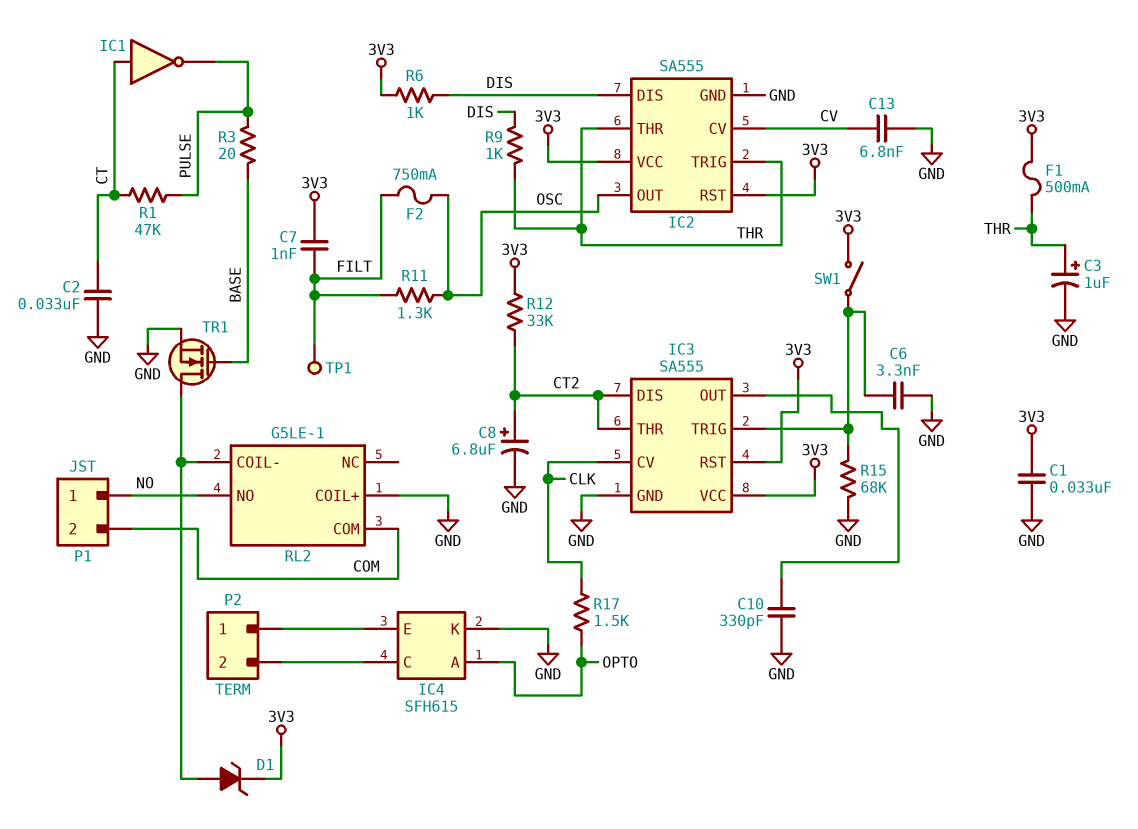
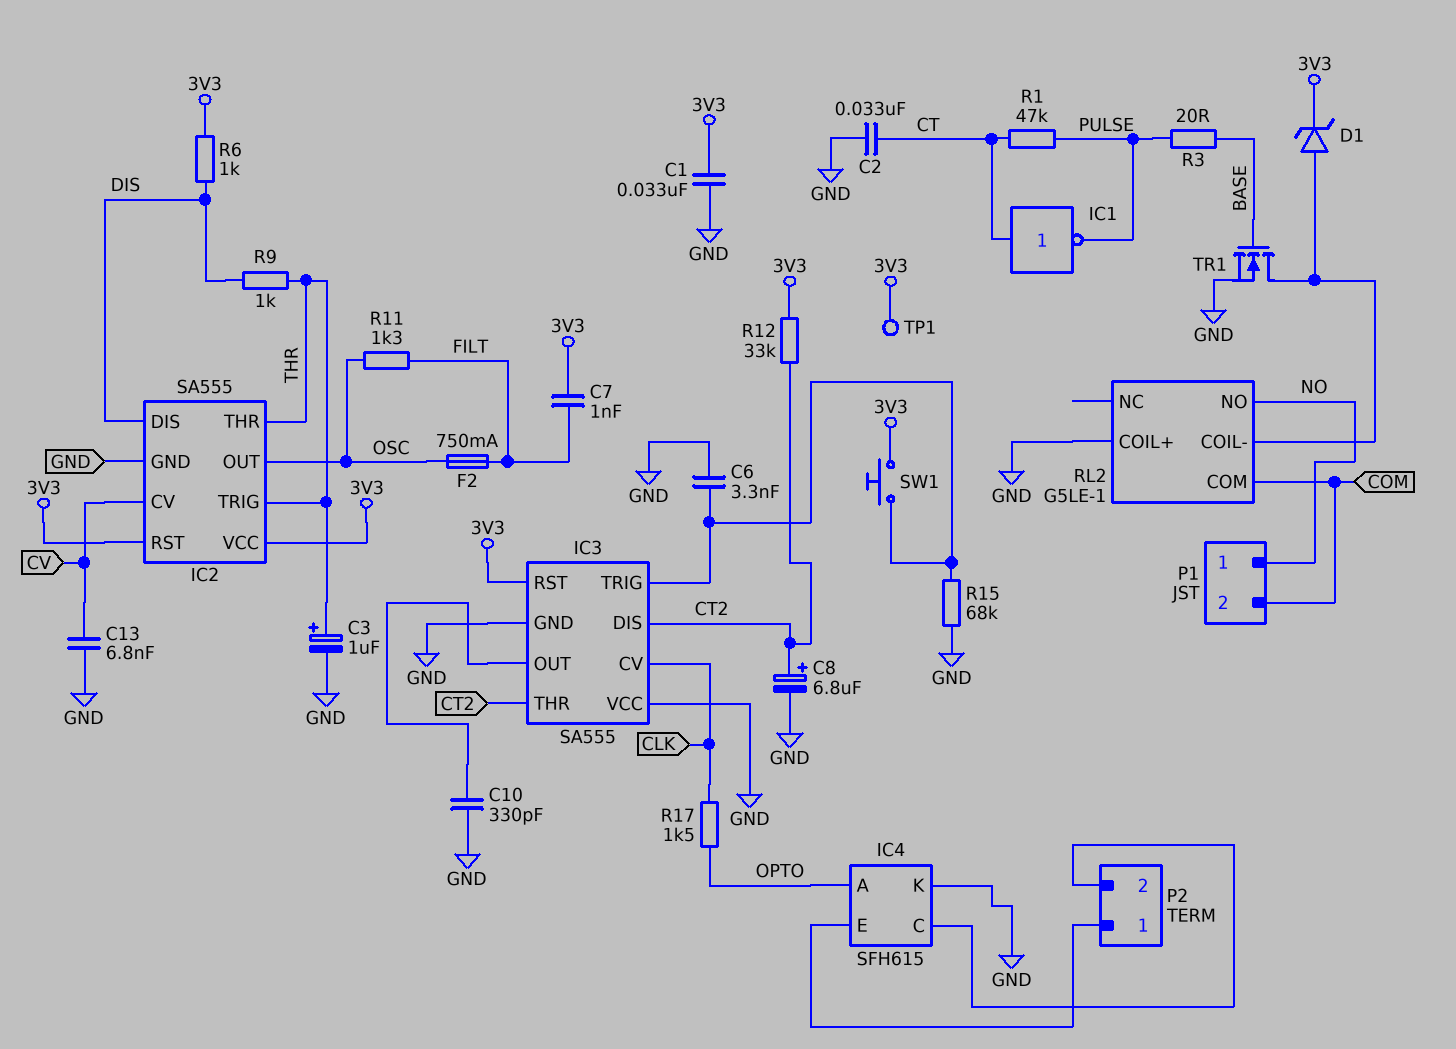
F1: 500mA (3V3, THR) -> none
IC3 pin VCC: 3V3 -> GND
SW1: switch (3V3, IC3/TRIG) -> button (3V3, IC3/TRIG)
TP1: test point (FILT) -> test point (3V3)

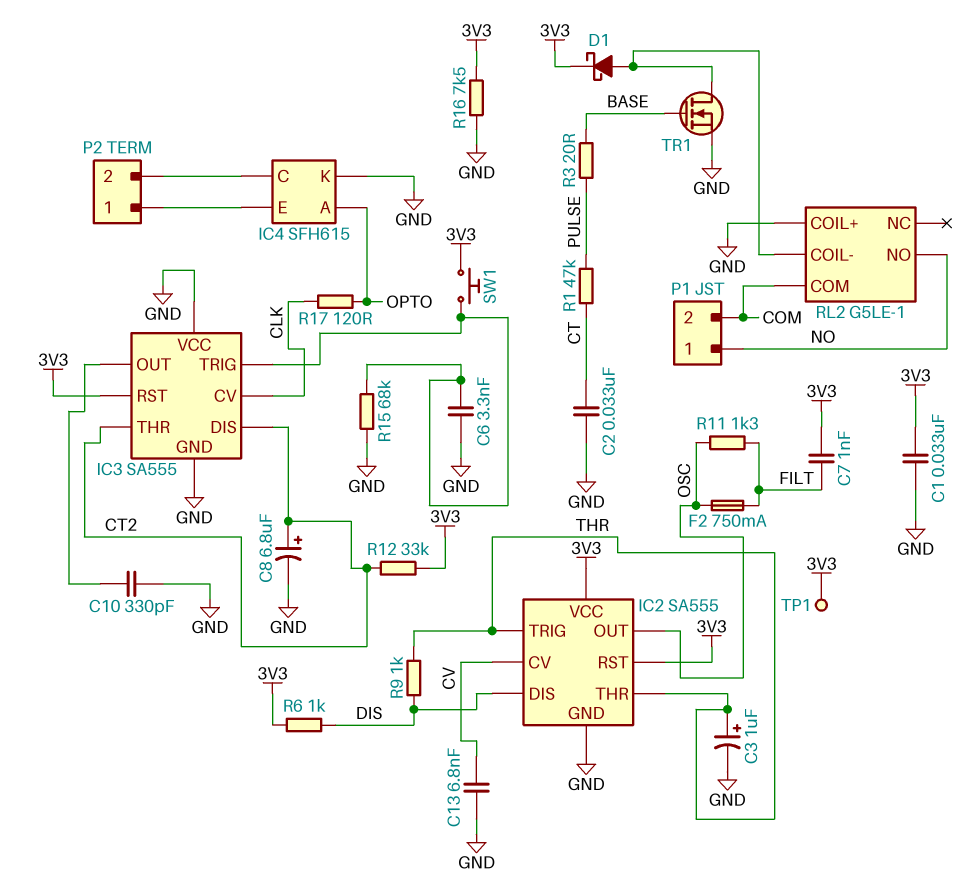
D1: zener (A RL2/COIL-, K 3V3) -> schottky (A RL2/COIL-, K 3V3)
IC1: NOT (in CT, out PULSE) -> none
R16: none -> 7.5k (3V3, GND)
R17: 1.5k (CLK, OPTO) -> 120 (CLK, OPTO)

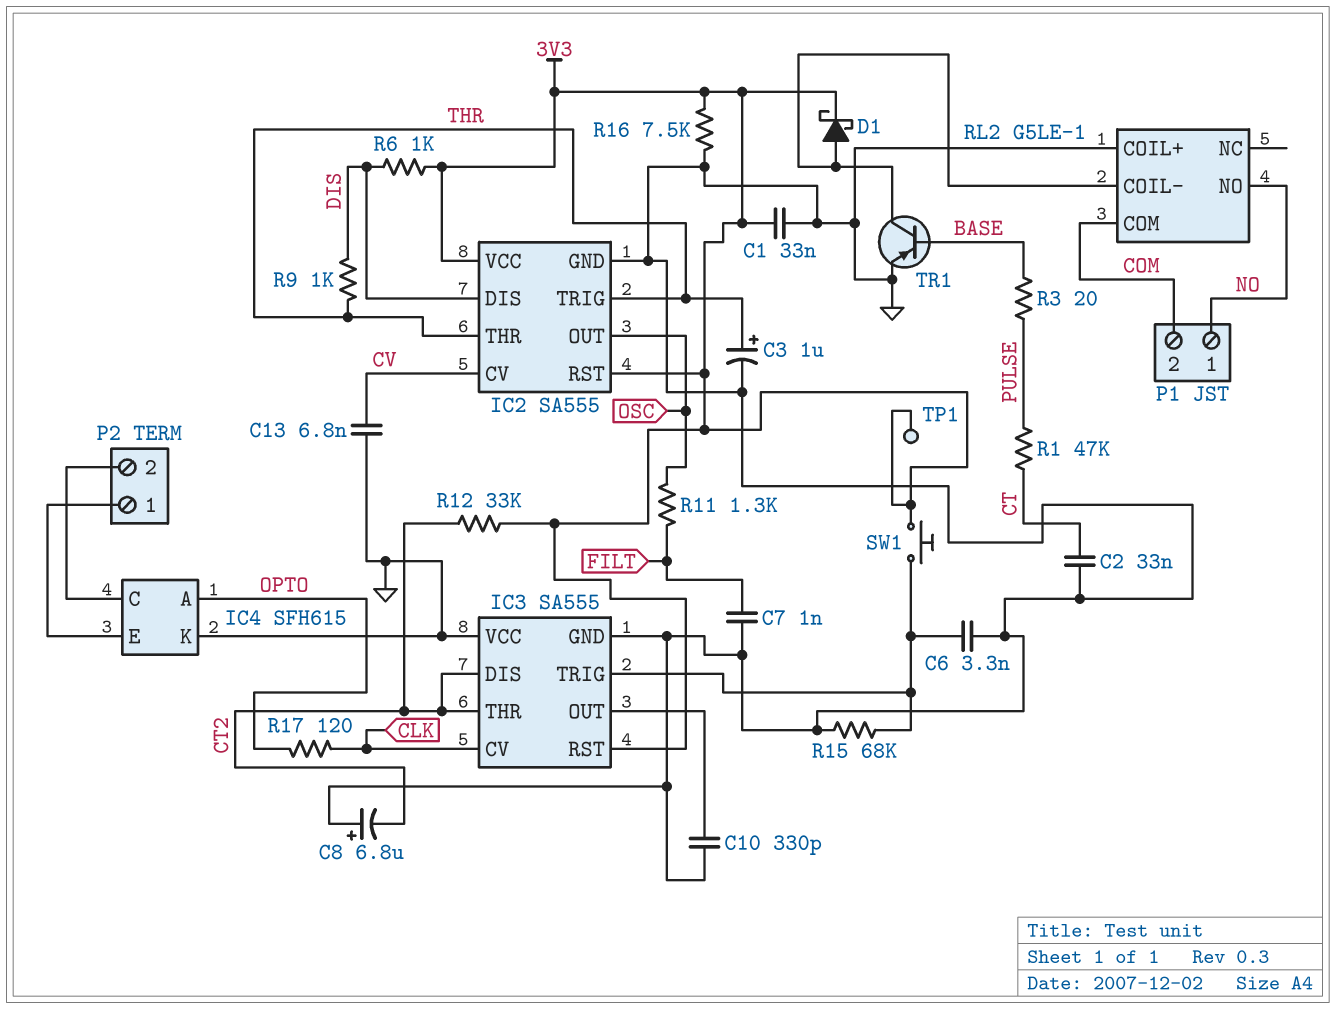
C7: 1nF (3V3, FILT) -> 1nF (FILT, GND)
C8: 6.8uF (plus CT2, minus GND) -> 6.8uF (plus GND, minus CT2)
F2: 750mA (FILT, OSC) -> none
TR1: NMOS (G BASE, D RL2/COIL-, S GND) -> PNP (B BASE, C RL2/COIL-, E GND)

